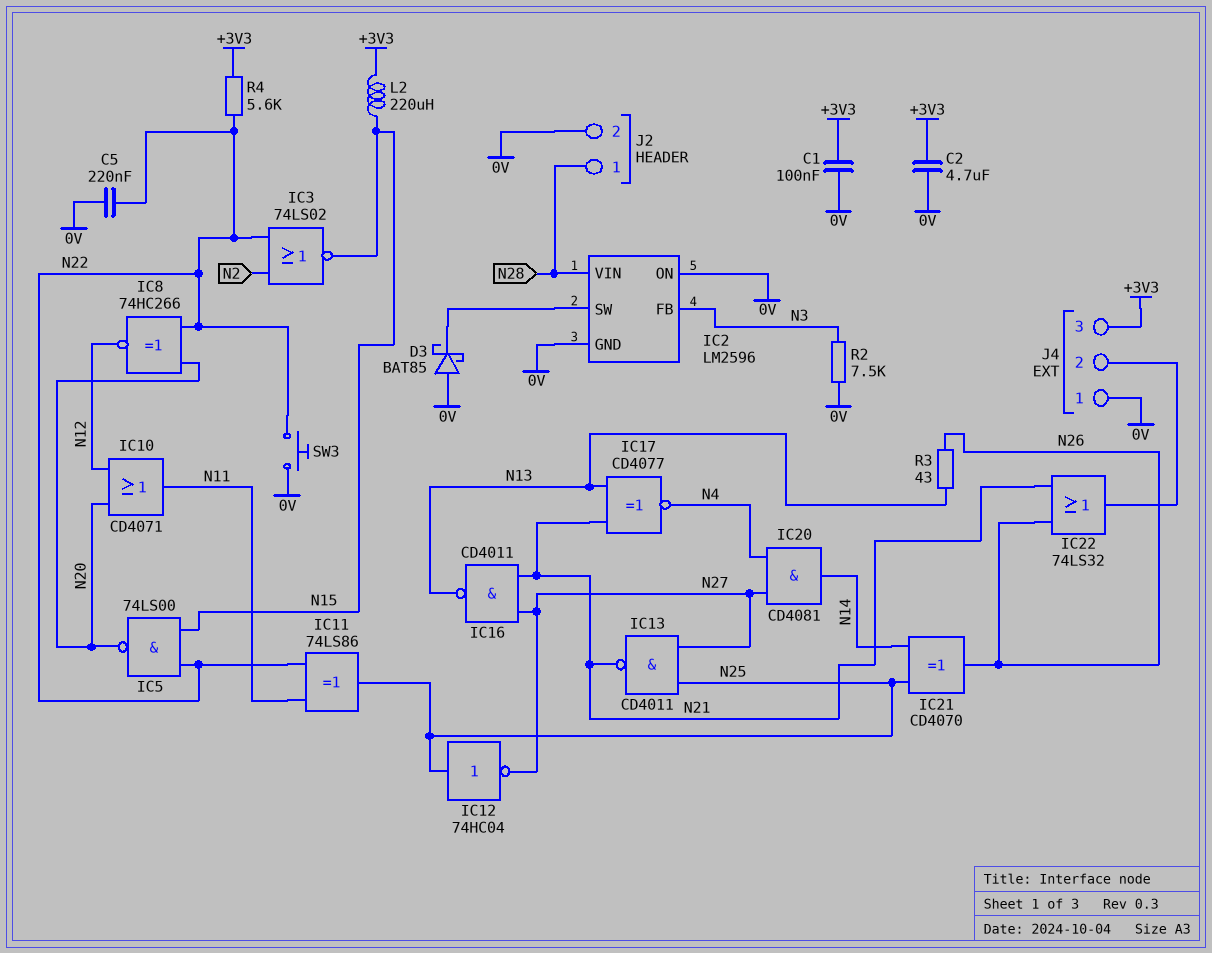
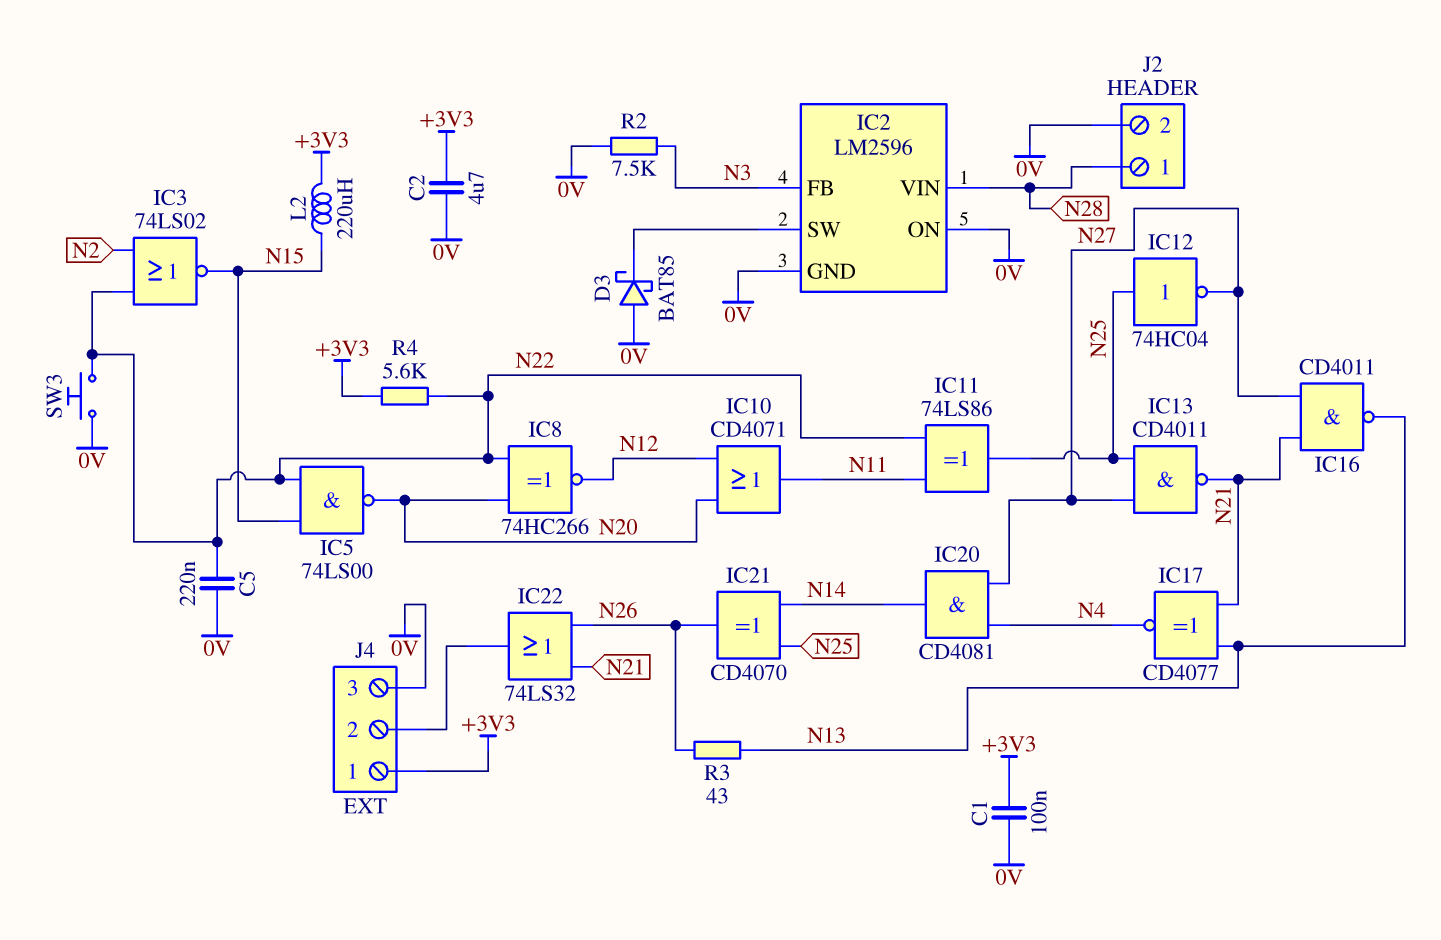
J4 pin 1: 0V -> +3V3
J4 pin 3: +3V3 -> 0V

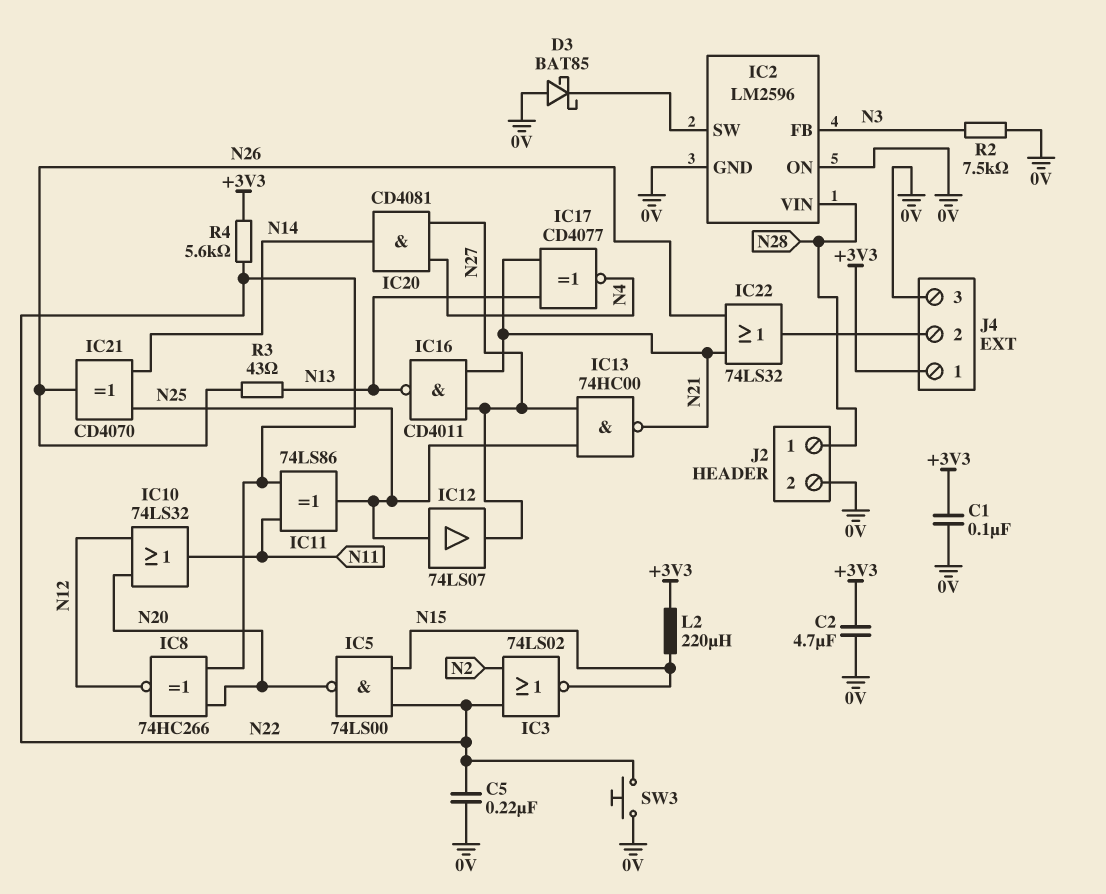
IC10: OR CD4071 (in N12, in N20, out N11) -> OR 74LS32 (in N12, in N20, out N11)
IC12: NOT 74HC04 (in N25, out N27) -> buffer 74LS07 (in N25, out N27)
IC13: NAND CD4011 (in N25, in N27, out N21) -> NAND 74HC00 (in N25, in N27, out N21)

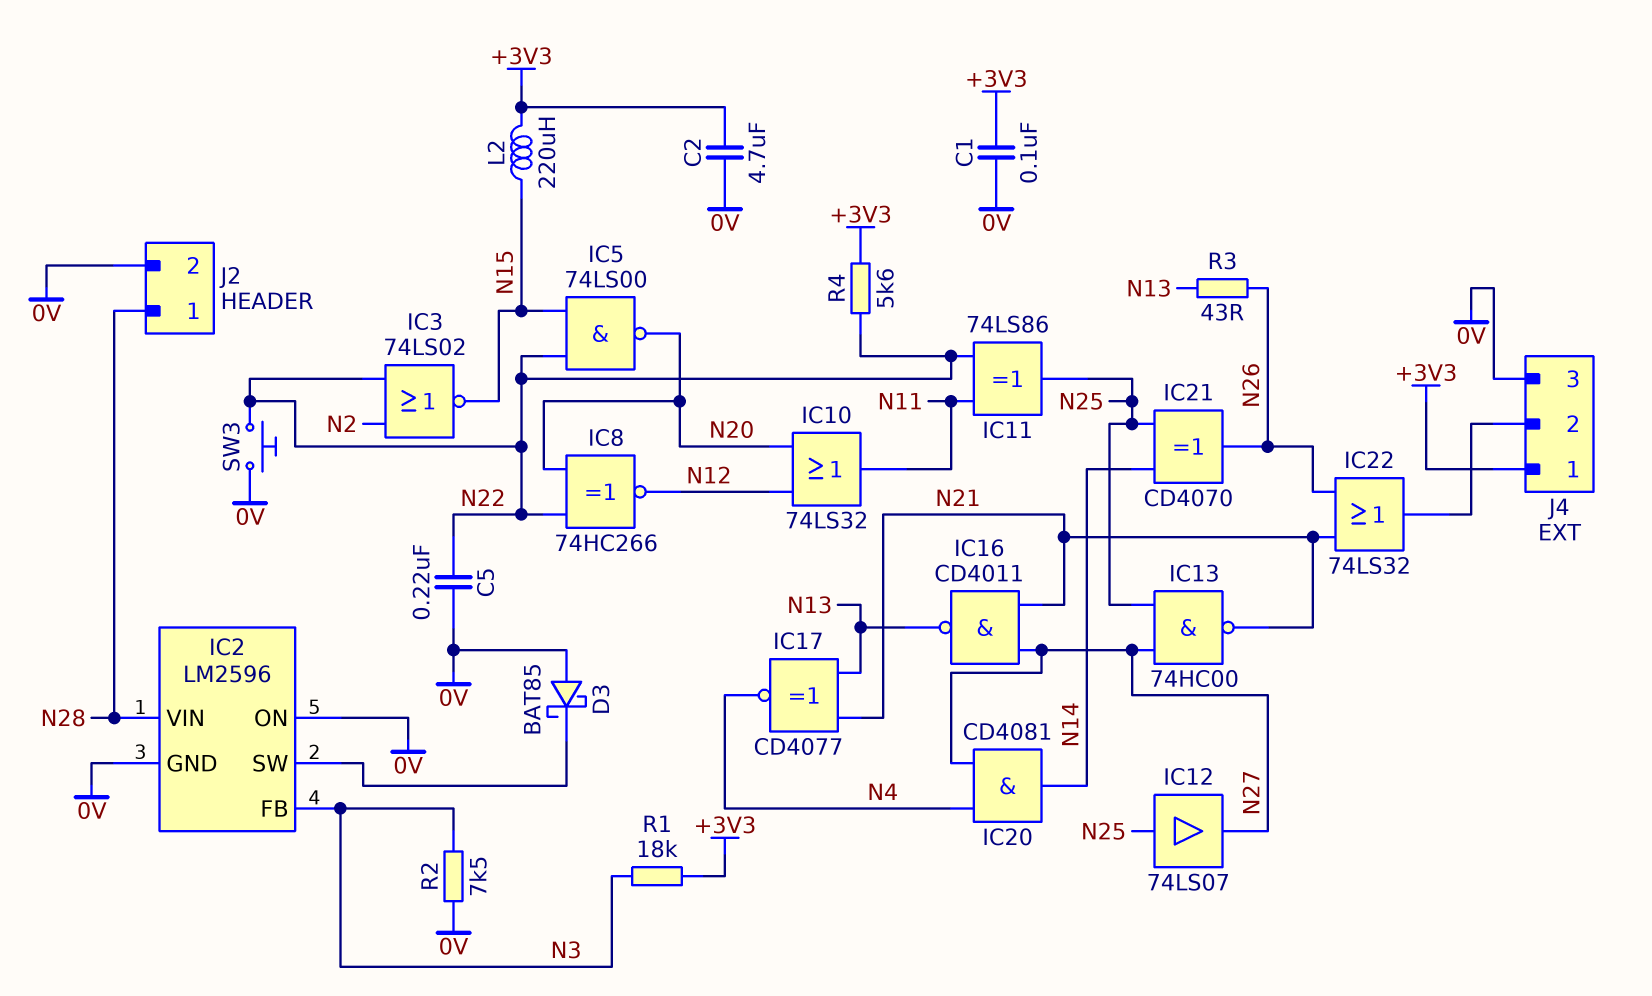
R1: none -> 18k (+3V3, N3)

